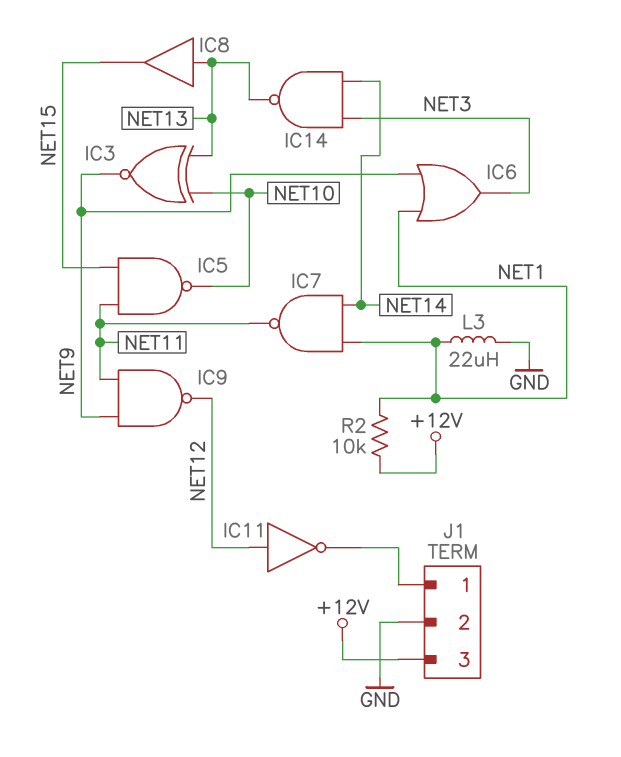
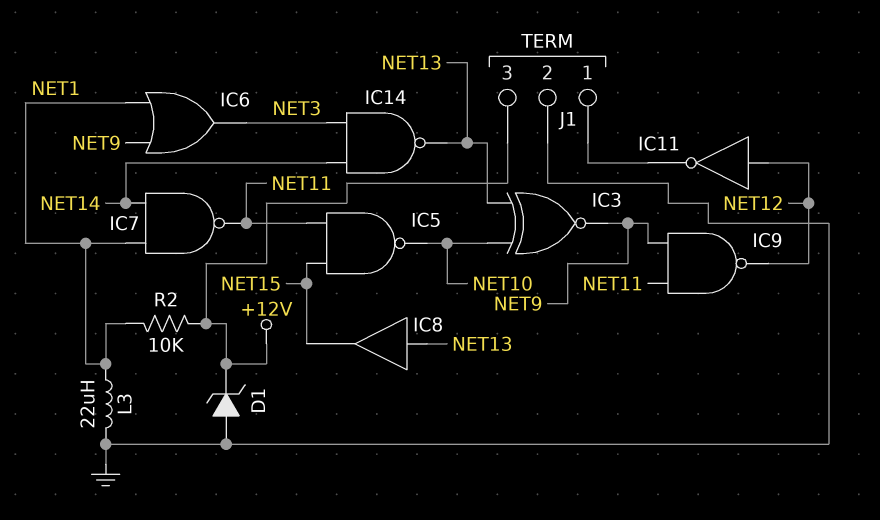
D1: none -> zener (A GND, K +12V)

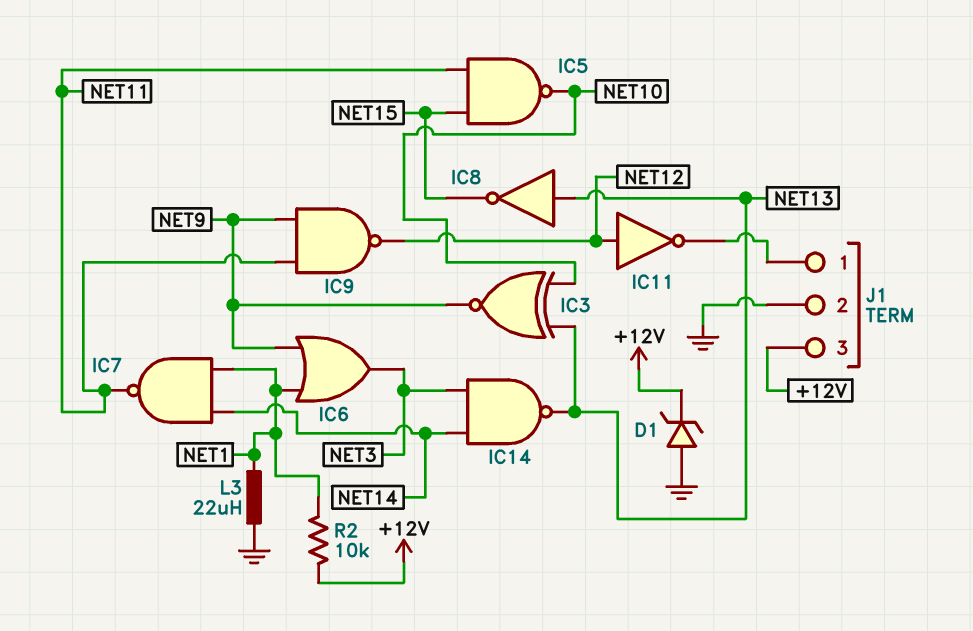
IC8: buffer (in NET13, out NET15) -> NOT (in NET13, out NET15)

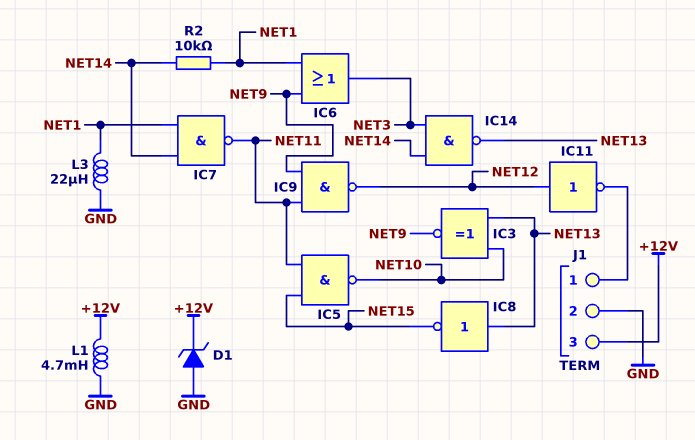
L1: none -> 4.7mH (+12V, GND)
R2: 10k (+12V, NET1) -> 10k (NET1, NET14)

